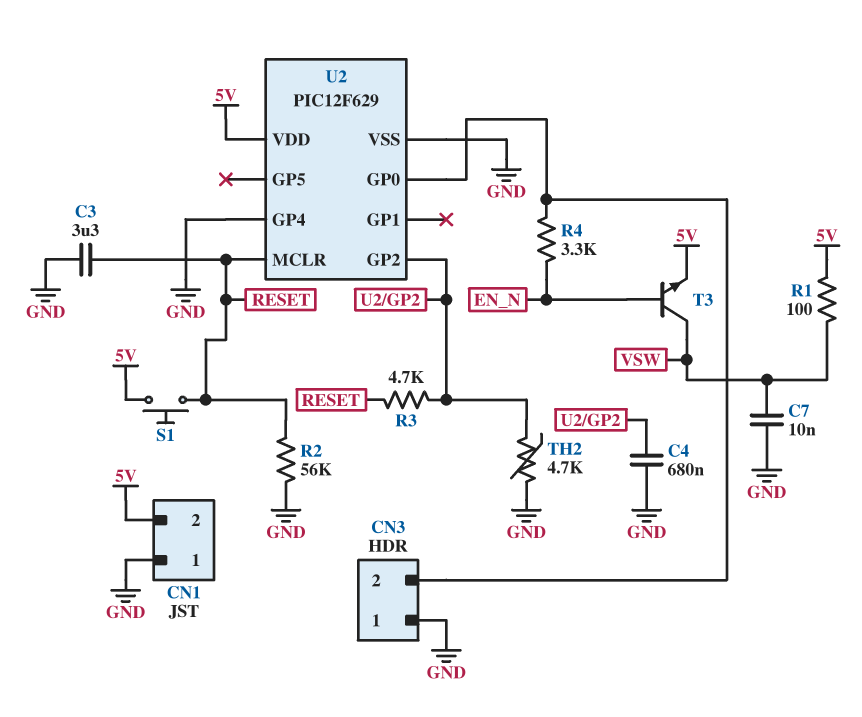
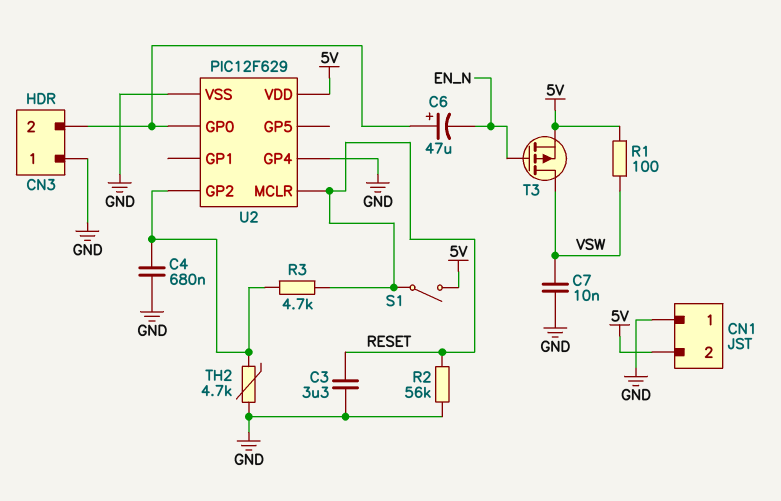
C6: none -> 47uF (plus CN3/2, minus EN_N)
R4: 3.3k (CN3/2, EN_N) -> none
S1: button (5V, RESET) -> switch (5V, RESET)
T3: NPN (B EN_N, C VSW, E 5V) -> PMOS (G EN_N, D VSW, S 5V)

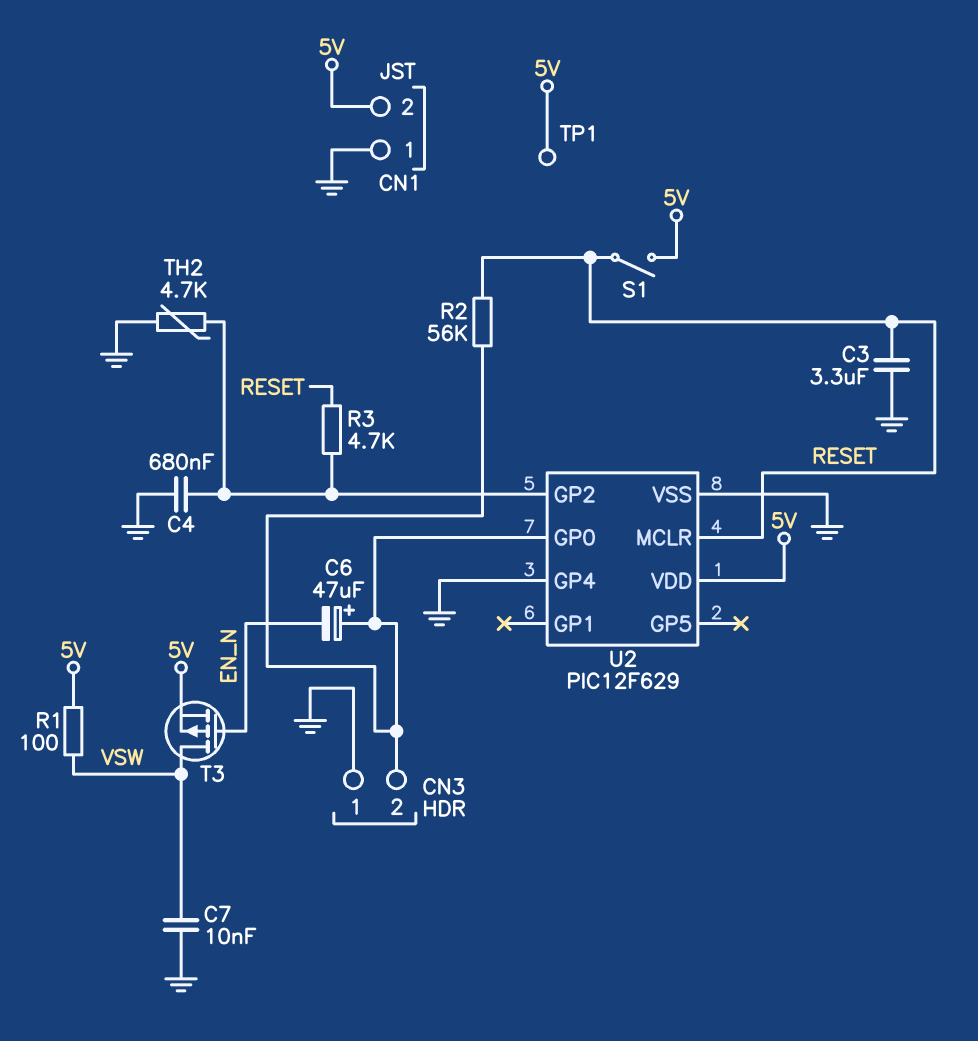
R2: 56k (GND, RESET) -> 56k (CN3/2, RESET)
TP1: none -> test point (5V)

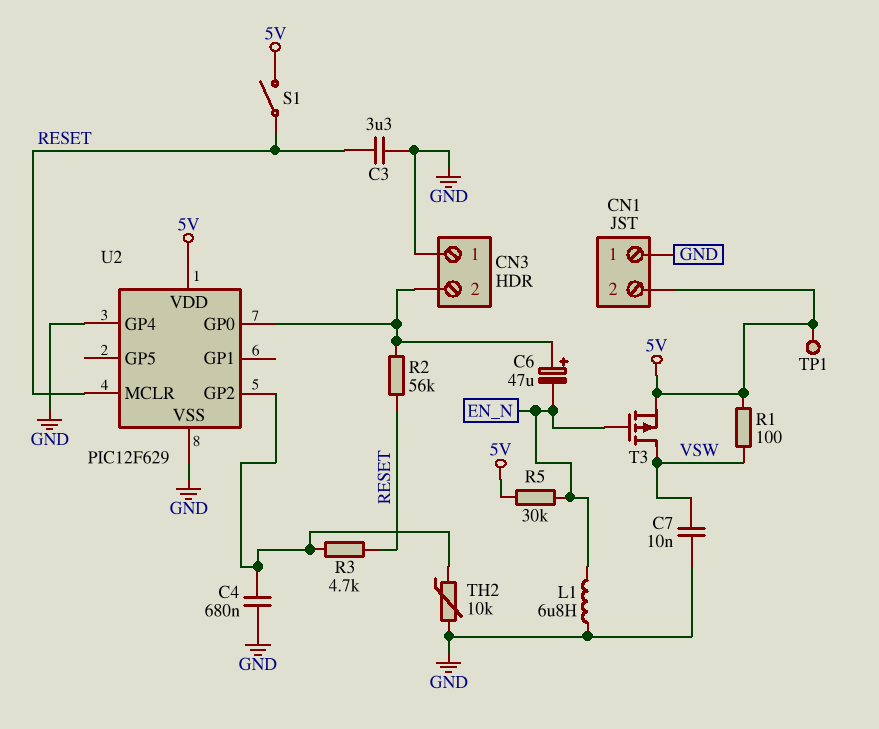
L1: none -> 6.8uH (EN_N, GND)
R5: none -> 30k (5V, EN_N)
TH2: 4.7k (GND, U2/GP2) -> 10k (GND, U2/GP2)

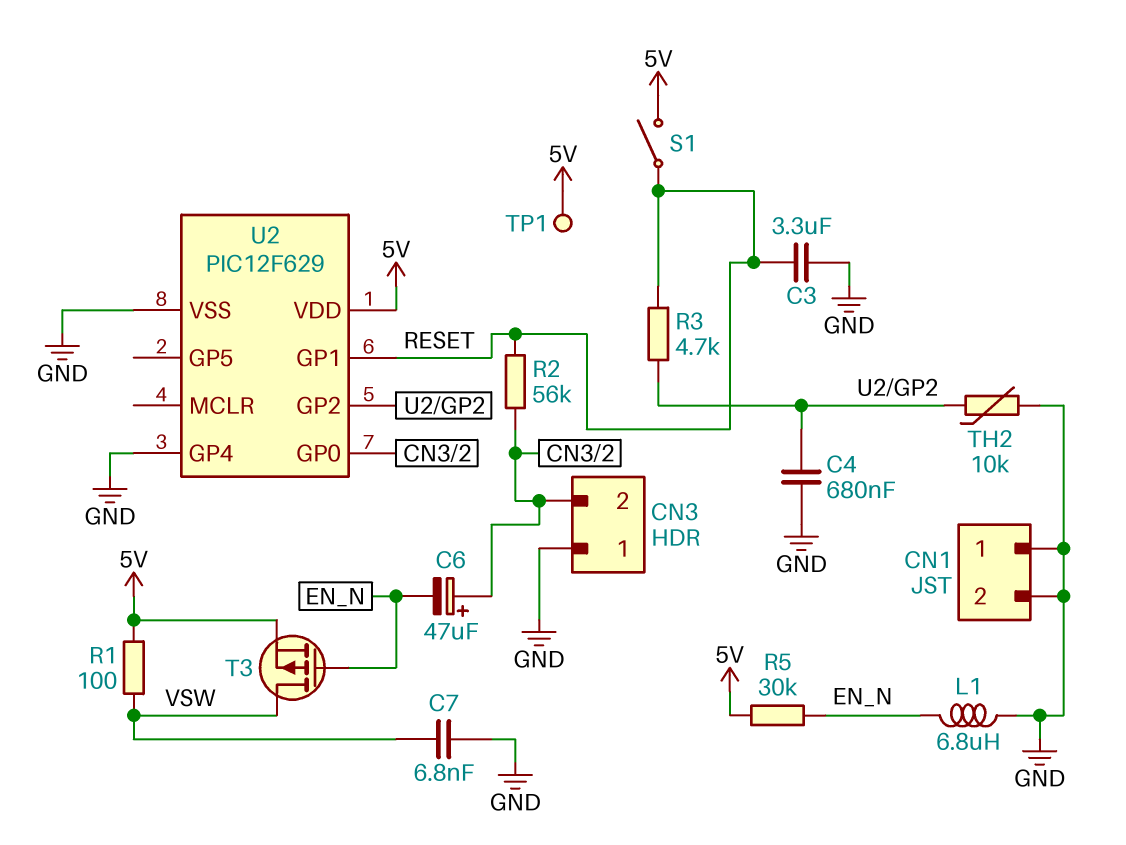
C7: 10nF (GND, VSW) -> 6.8nF (GND, VSW)
CN1 pin 2: 5V -> GND
U2 pin GP1: none -> RESET
U2 pin MCLR: RESET -> none

